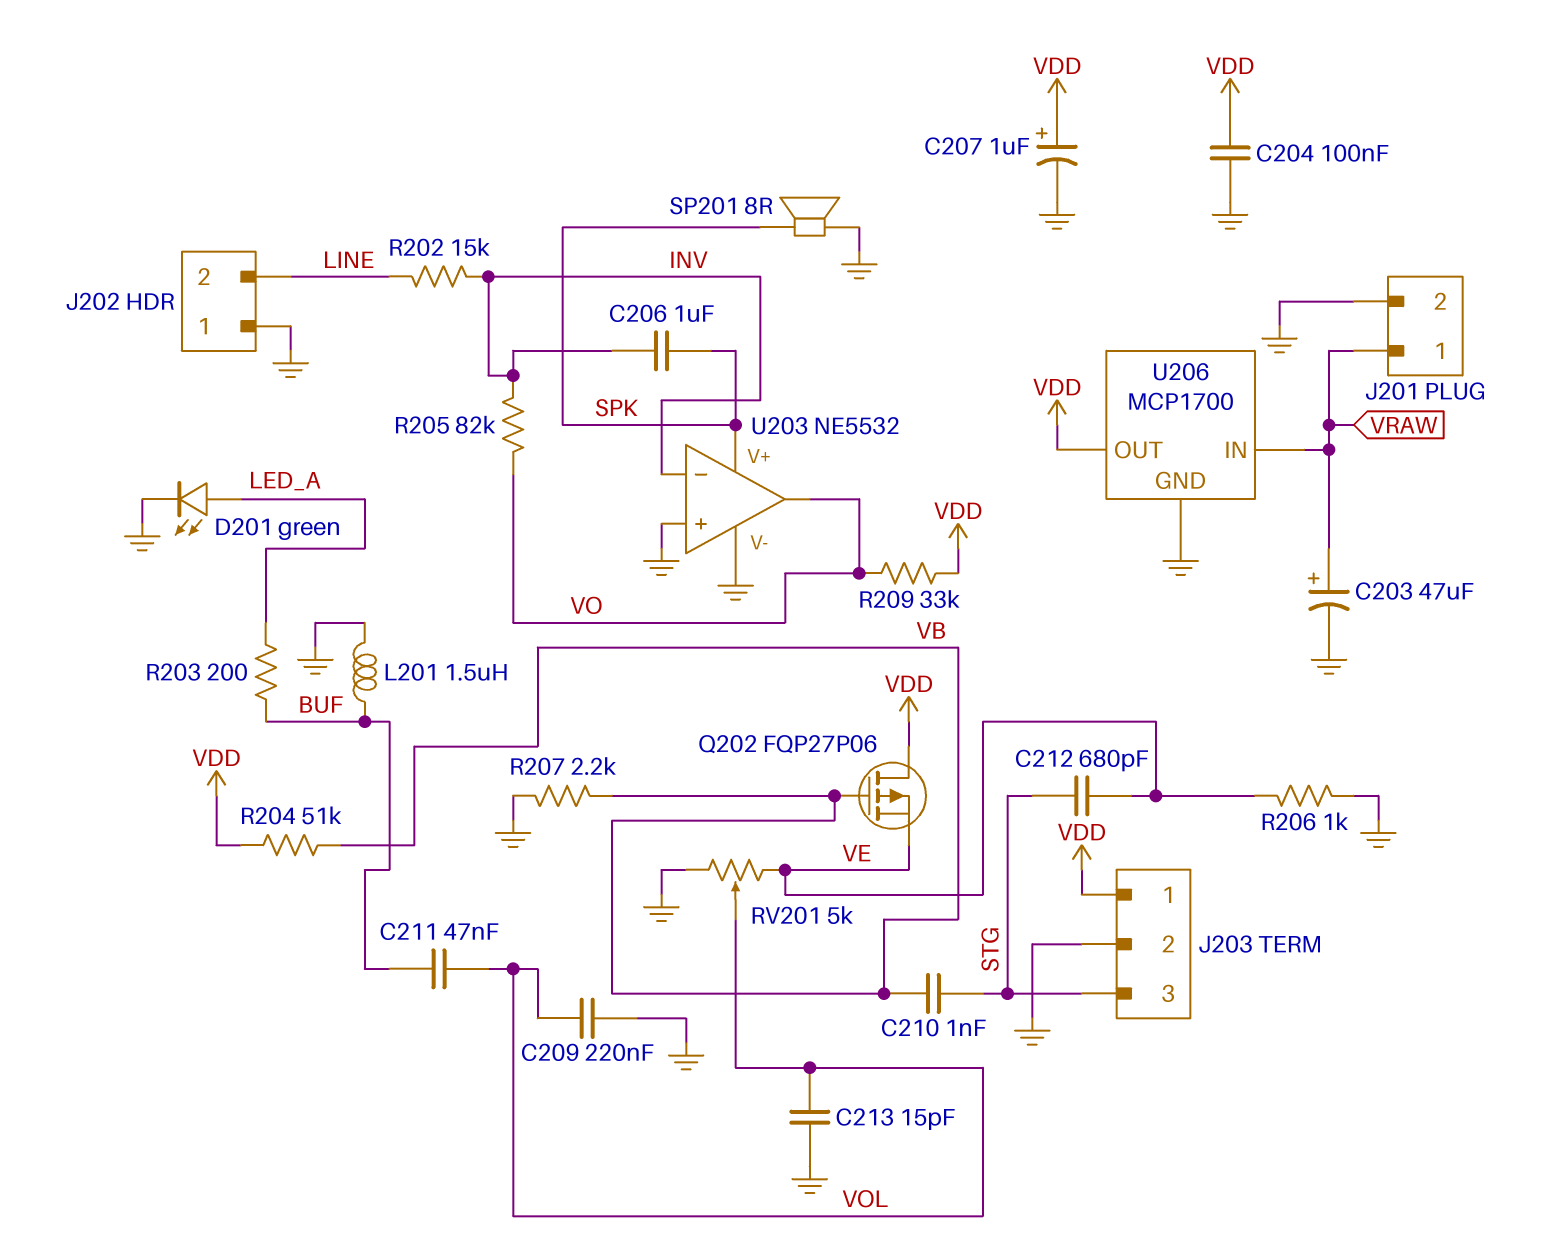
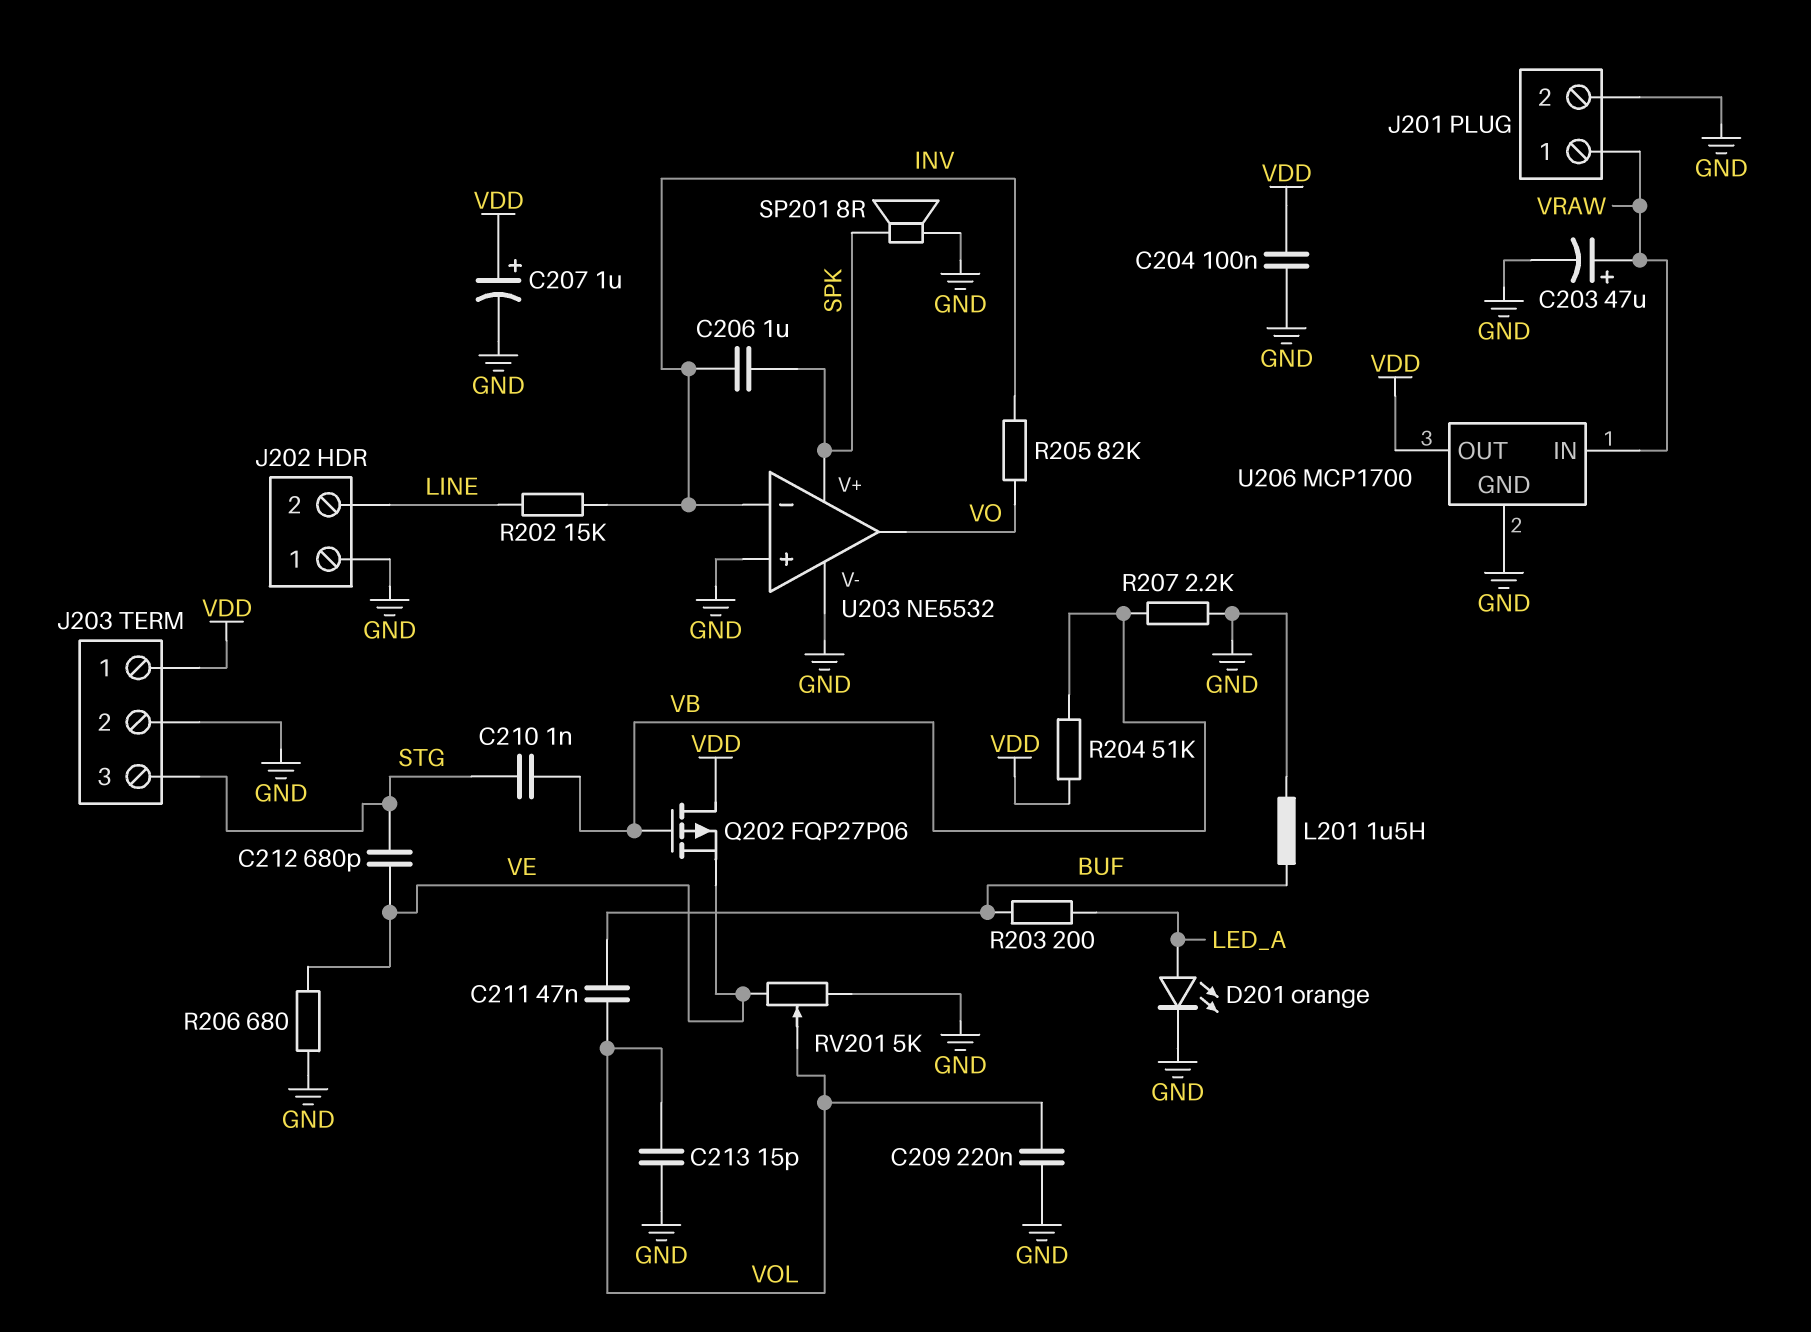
D201: LED green (A LED_A, K GND) -> LED orange (A LED_A, K GND)
R206: 1k (GND, VE) -> 680 (GND, VE)
R209: 33k (VDD, VO) -> none

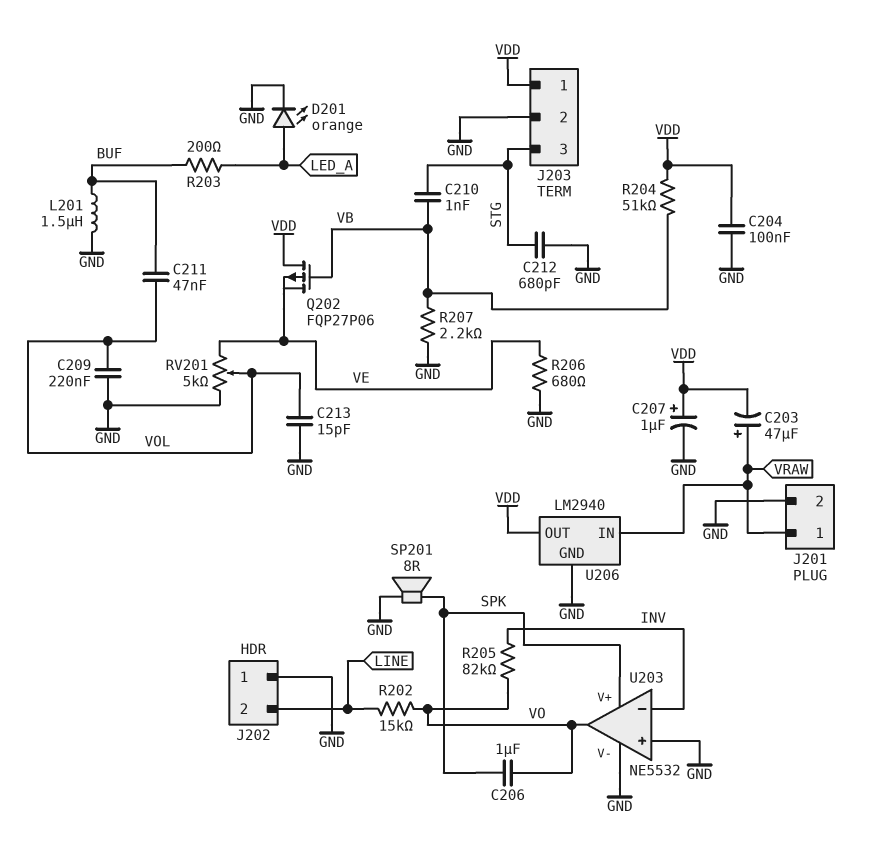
C203: 47uF (plus VRAW, minus GND) -> 47uF (plus VRAW, minus VDD)
C206: 1uF (INV, SPK) -> 1uF (SPK, VO)
C212: 680pF (STG, VE) -> 680pF (GND, STG)
R202: 15k (INV, LINE) -> 15k (LINE, VO)
U206: MCP1700 -> LM2940

